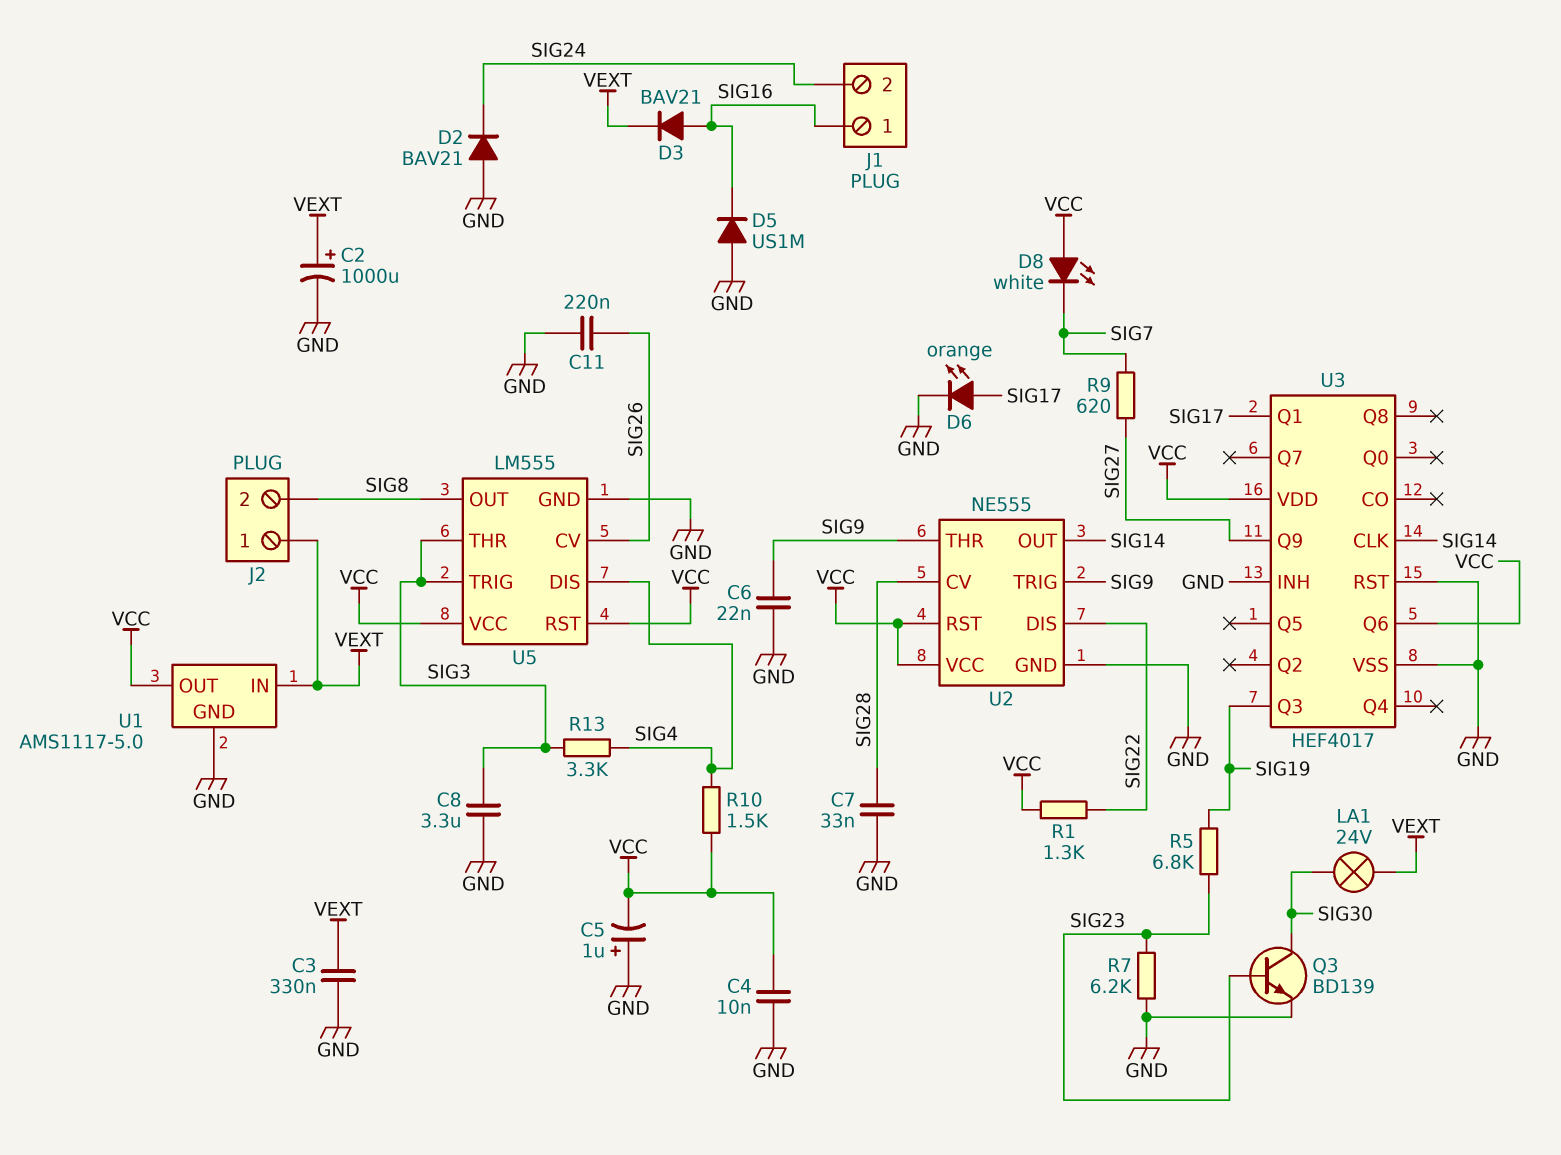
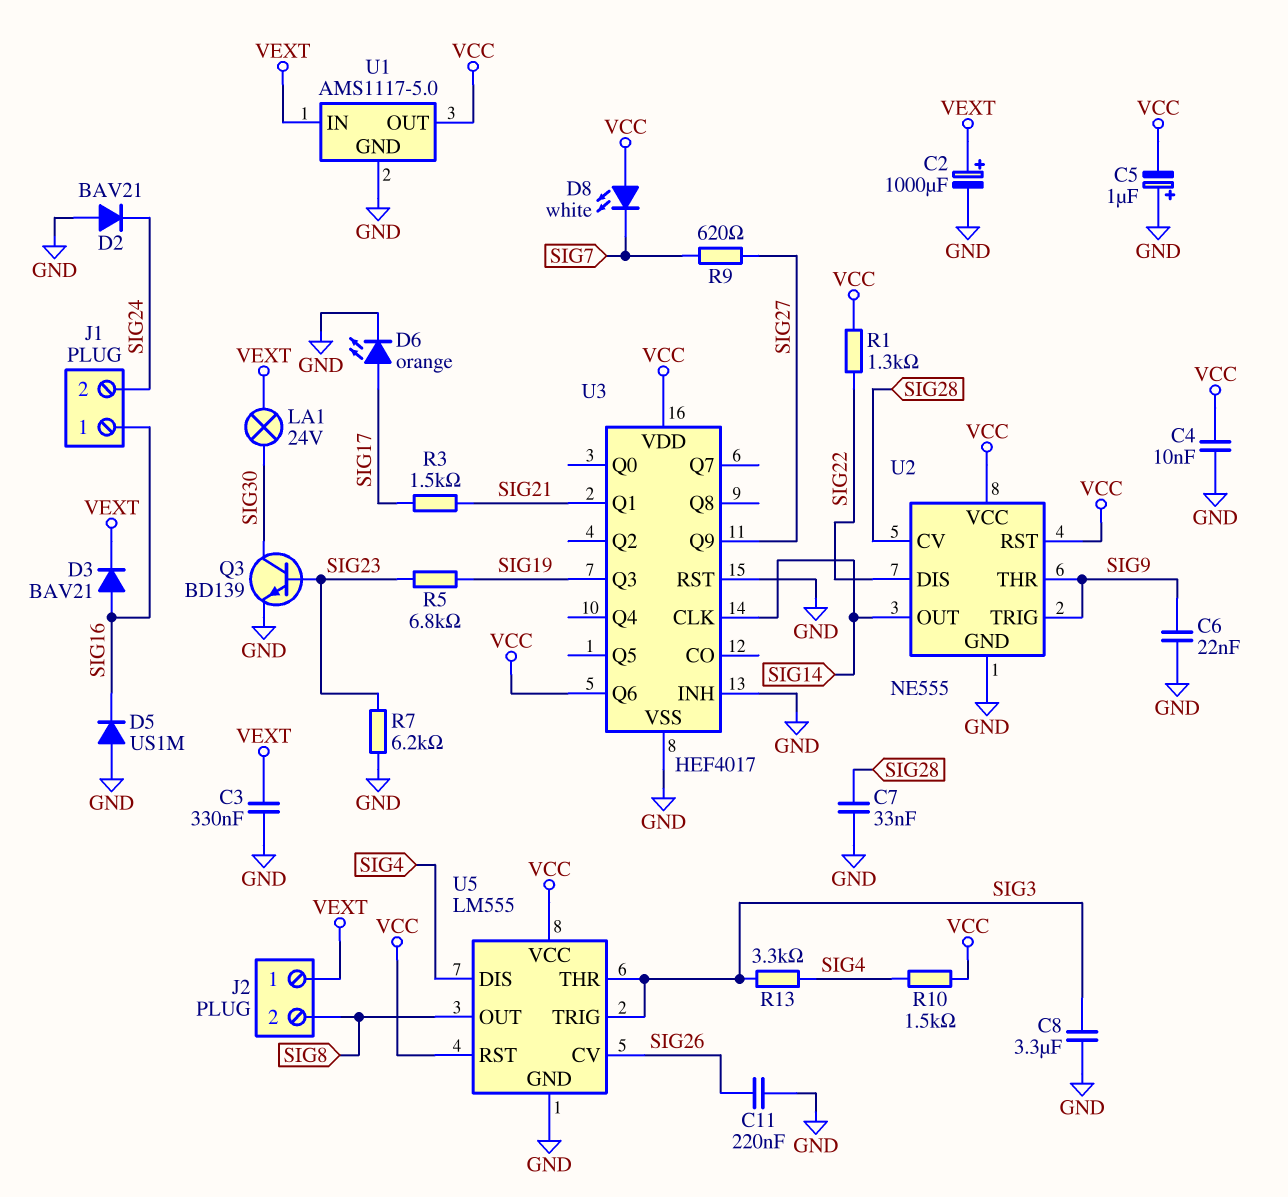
R3: none -> 1.5k (SIG17, SIG21)
U3 pin Q1: SIG17 -> SIG21

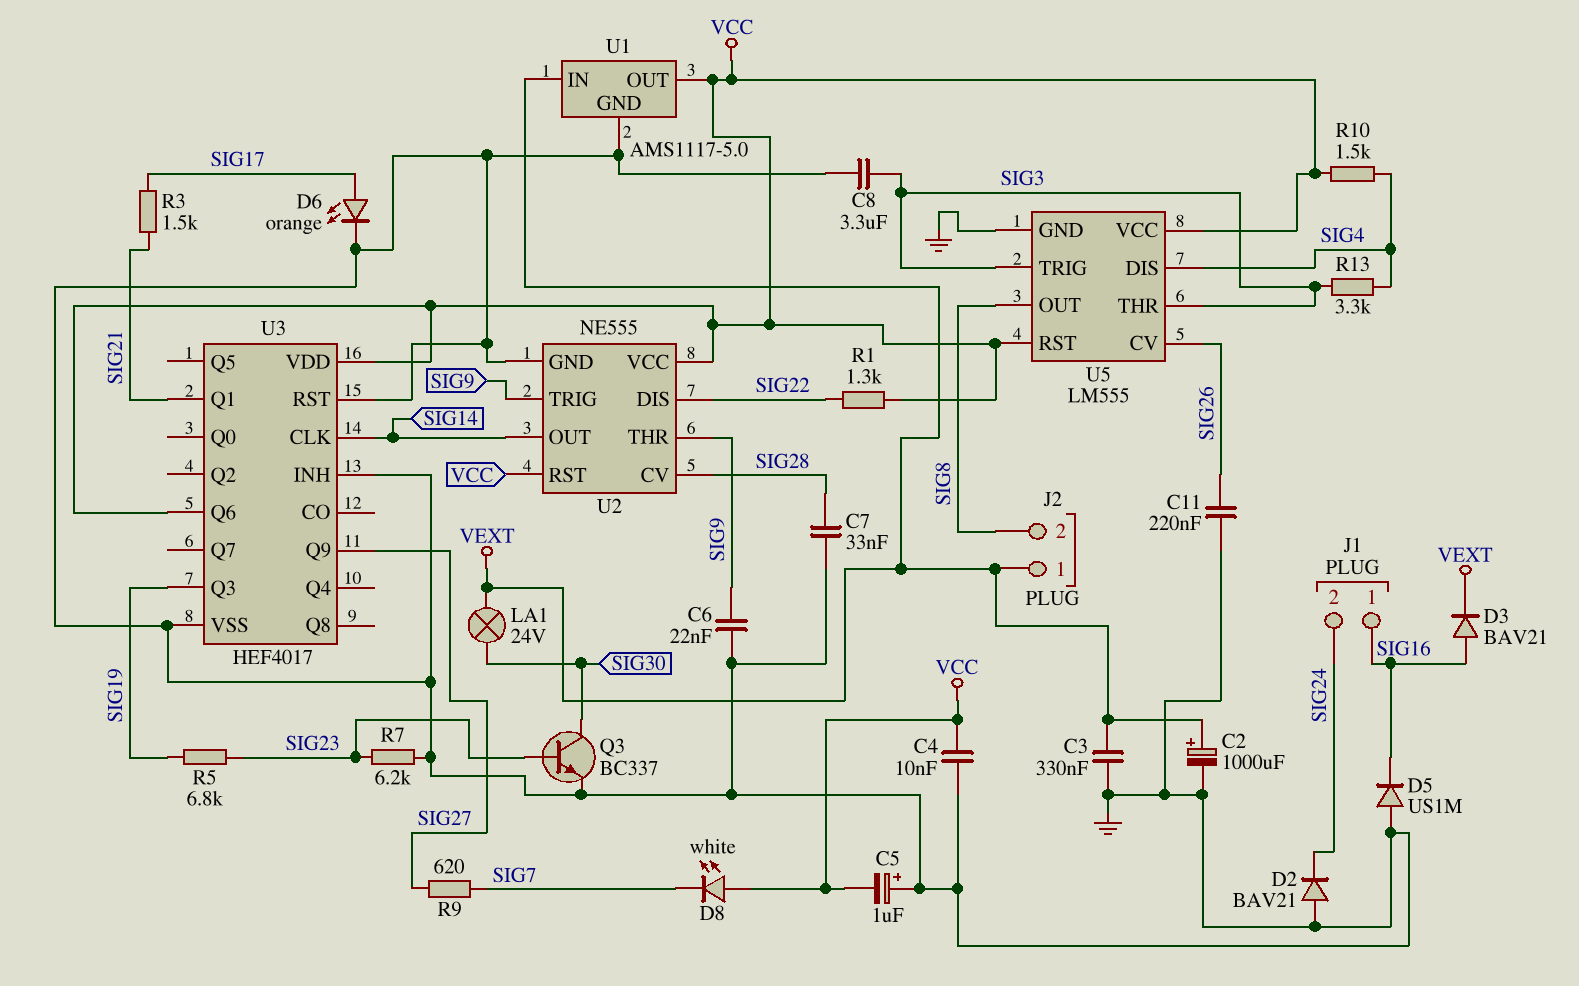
Q3: NPN BD139 (B SIG23, C SIG30, E GND) -> NPN BC337 (B SIG23, C SIG30, E GND)

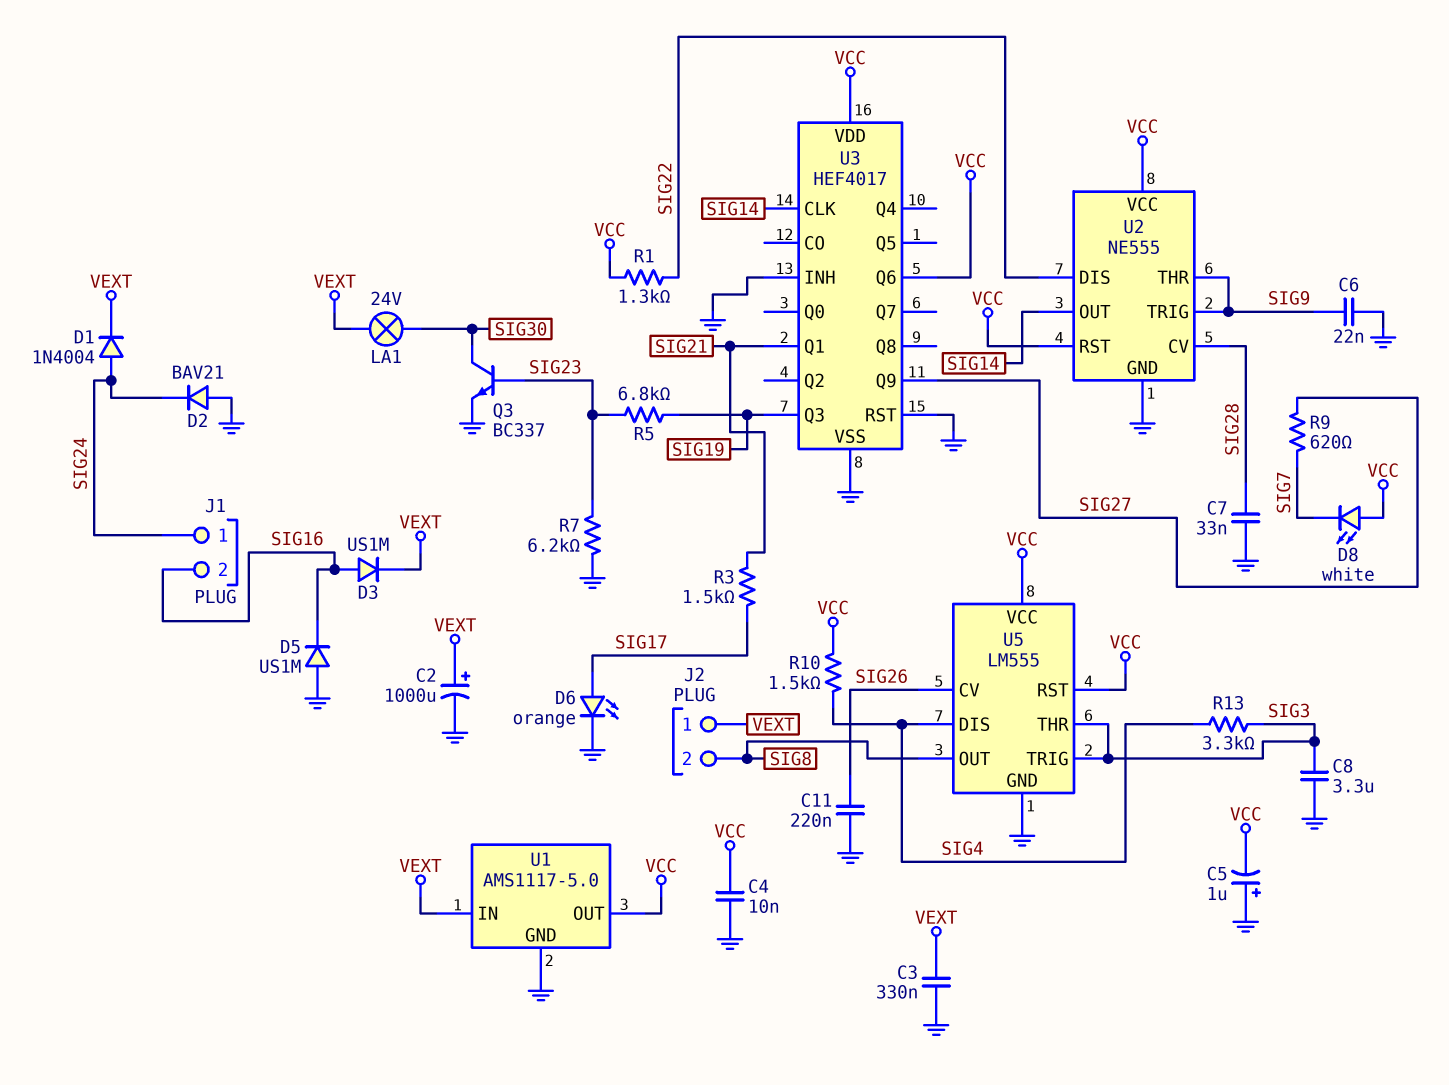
D1: none -> diode 1N4004 (A SIG24, K VEXT)
D3: diode BAV21 (A SIG16, K VEXT) -> diode US1M (A SIG16, K VEXT)
J1 pin 1: SIG16 -> SIG24
J1 pin 2: SIG24 -> SIG16

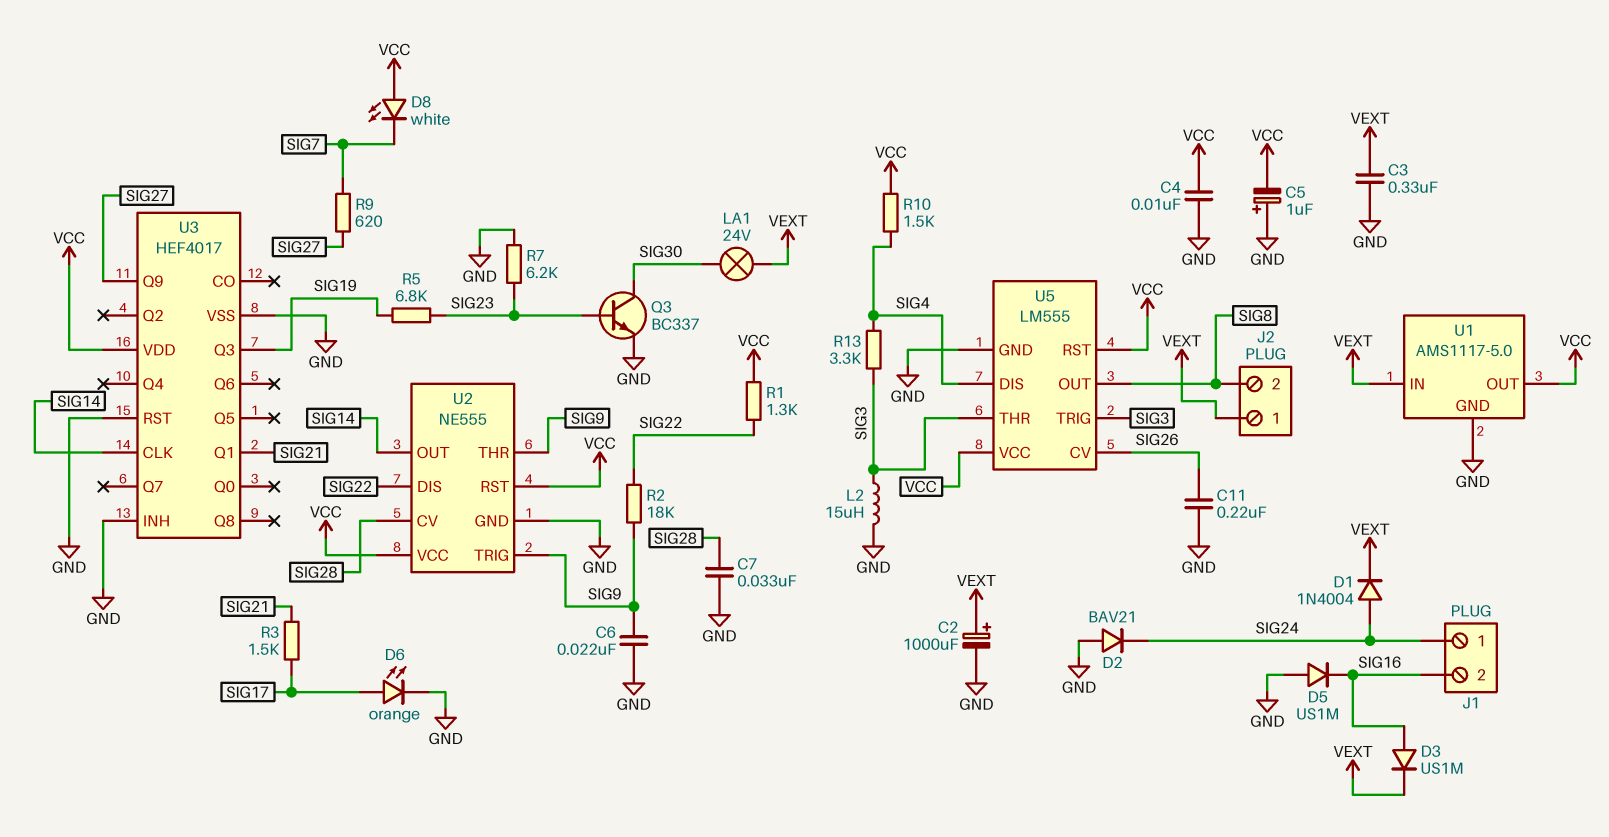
C8: 3.3uF (GND, SIG3) -> none
L2: none -> 15uH (GND, SIG3)
R2: none -> 18k (SIG9, SIG22)
U3 pin Q6: VCC -> none

